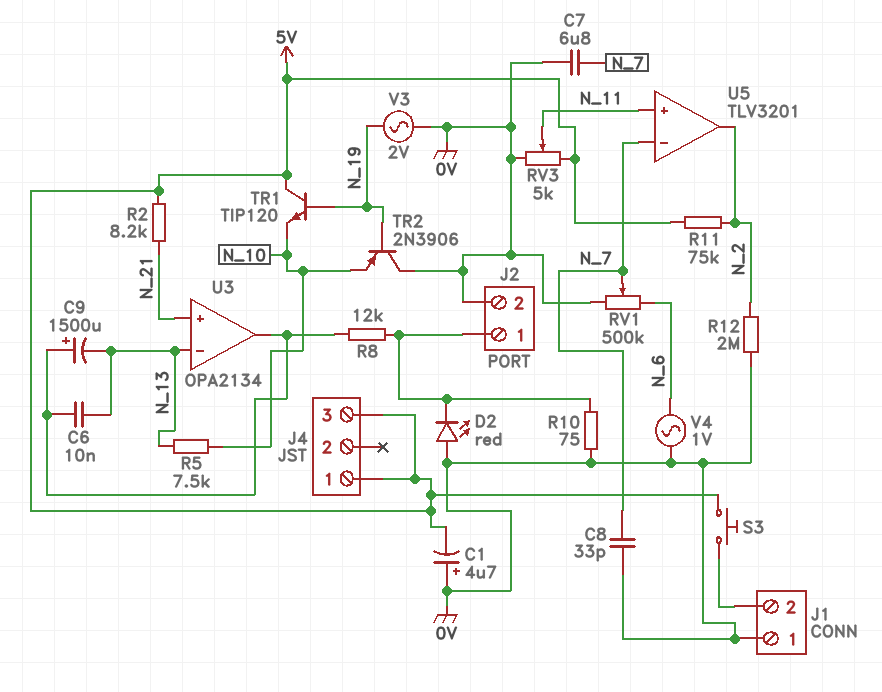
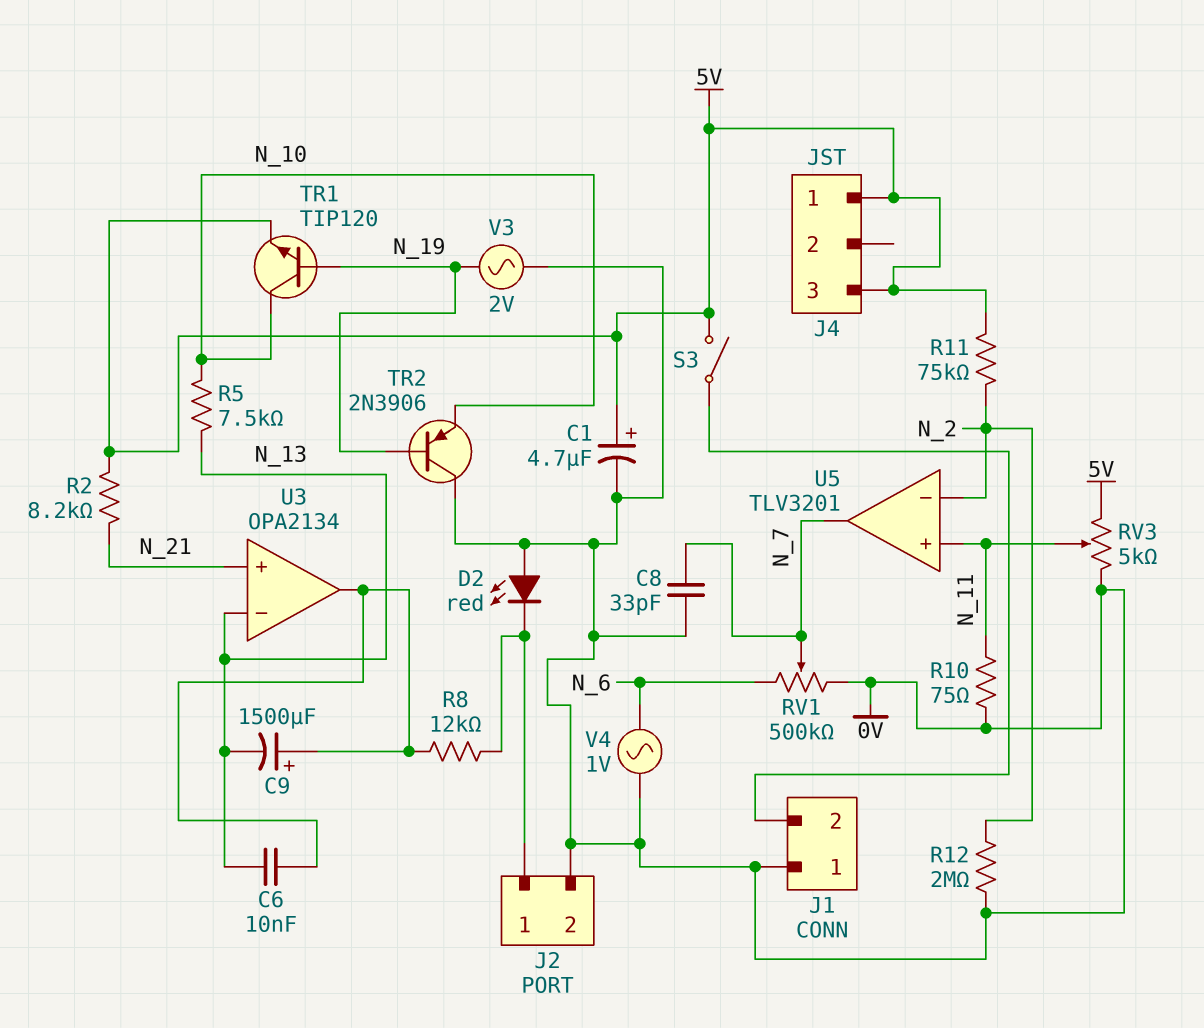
C1: 4.7uF (plus 0V, minus 5V) -> 4.7uF (plus 5V, minus 0V)
C7: 6.8uF (0V, N_7) -> none
R10: 75 (0V, J2/1) -> 75 (0V, N_11)
S3: button (5V, J1/2) -> switch (5V, J1/2)
TR1: NPN TIP120 (B N_19, C 5V, E N_10) -> NPN TIP120 (B N_19, C N_10, E 5V)
U5 pin in-: N_7 -> N_2
U5 pin out: N_2 -> N_7

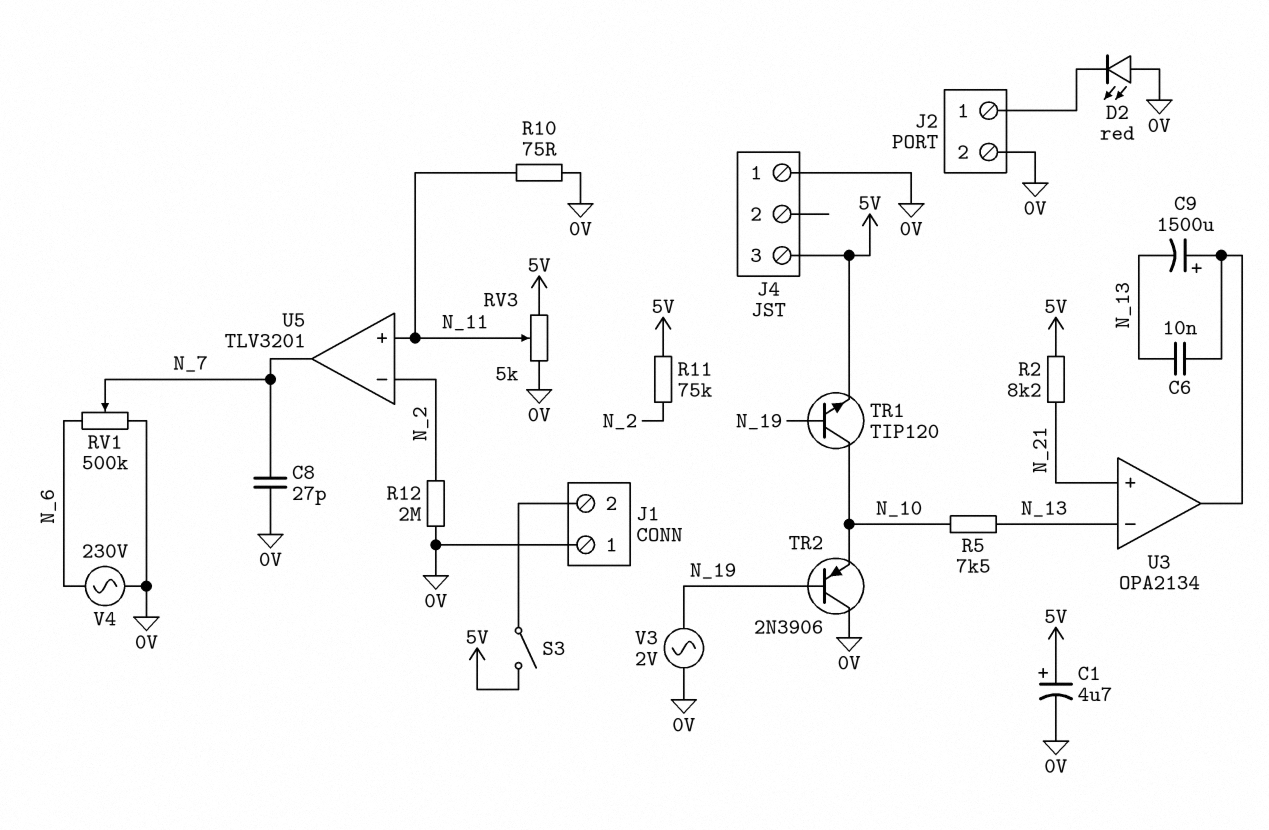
C8: 33pF (0V, N_7) -> 27pF (0V, N_7)
J4 pin 1: 5V -> 0V
R8: 12k (J2/1, U3/out) -> none
V4: AC 1V (0V, N_6) -> AC 230V (0V, N_6)

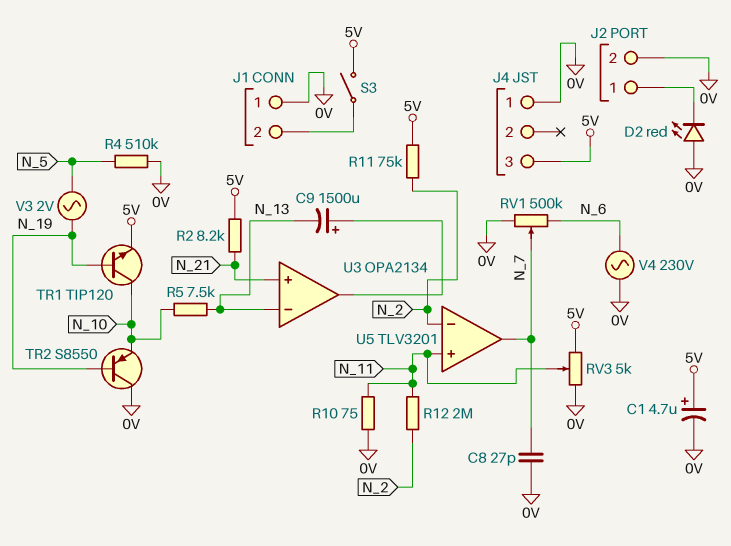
C6: 10nF (N_13, U3/out) -> none
R4: none -> 510k (0V, N_5)
R12: 2M (0V, N_2) -> 2M (N_2, N_11)
TR2: PNP 2N3906 (B N_19, C 0V, E N_10) -> PNP S8550 (B N_19, C 0V, E N_10)
V3: AC 2V (0V, N_19) -> AC 2V (N_5, N_19)

